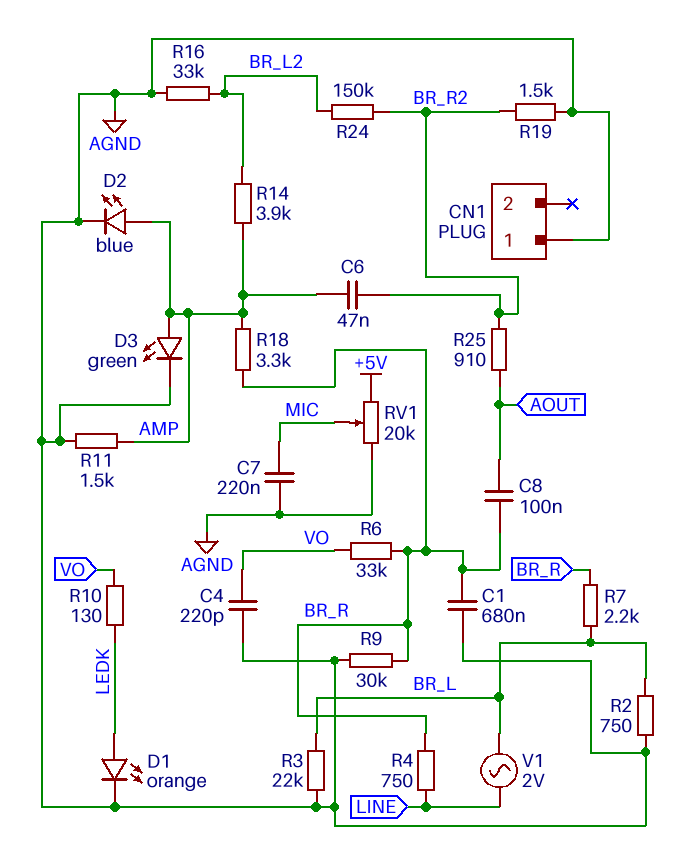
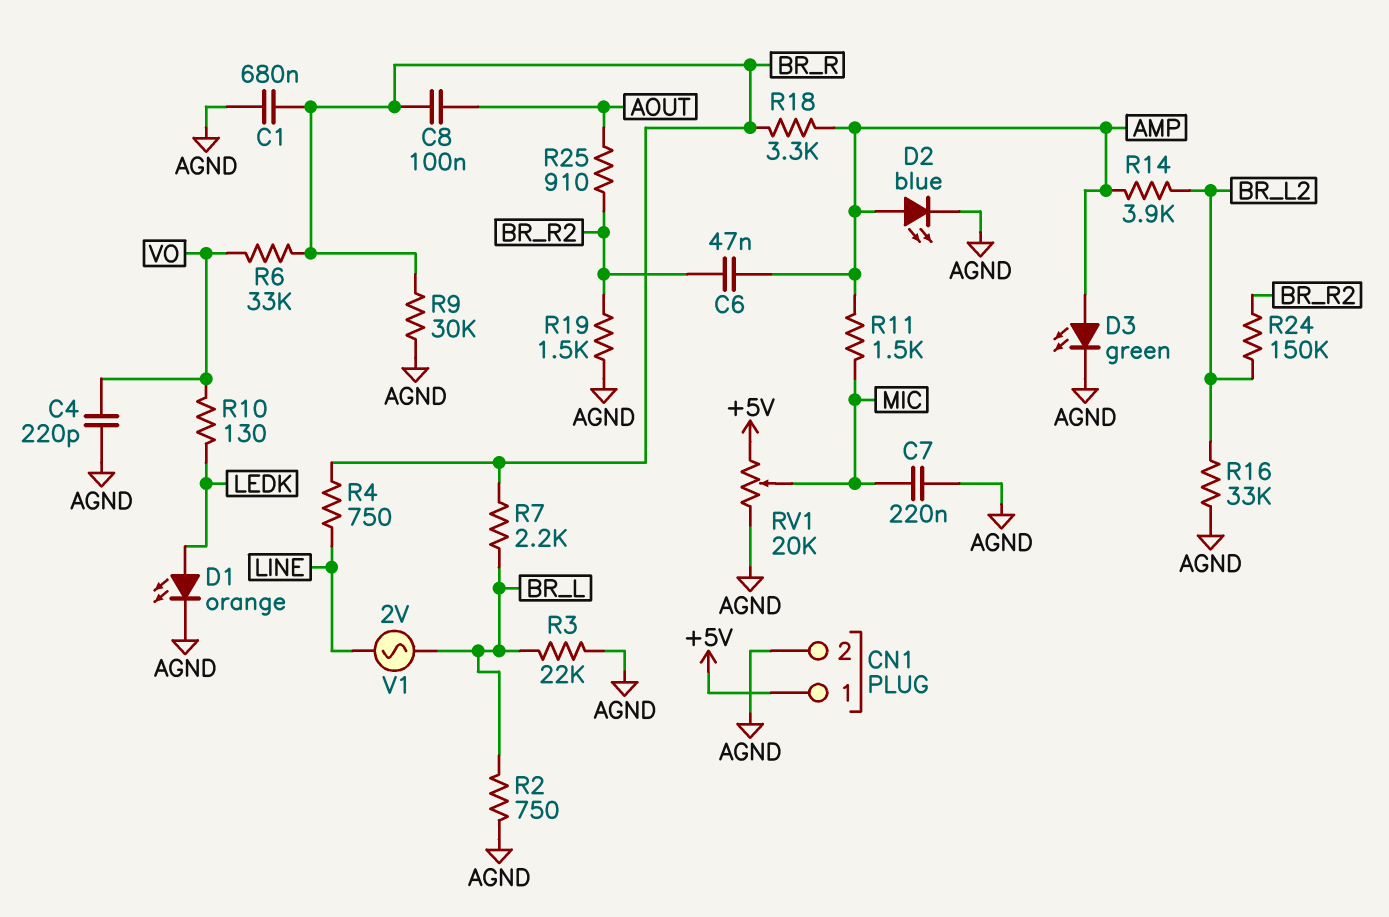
CN1 pin 1: AGND -> +5V
CN1 pin 2: none -> AGND
R11: 1.5k (AGND, AMP) -> 1.5k (AMP, MIC)

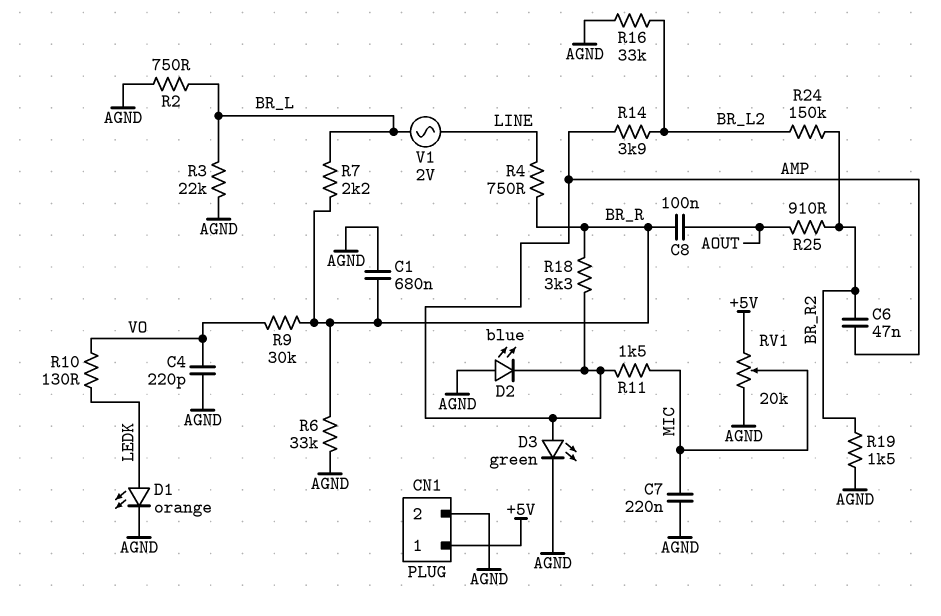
D2: LED blue (A AMP, K AGND) -> LED blue (A AGND, K AMP)
R6: 33k (BR_R, VO) -> 33k (AGND, BR_R)
R9: 30k (AGND, BR_R) -> 30k (BR_R, VO)

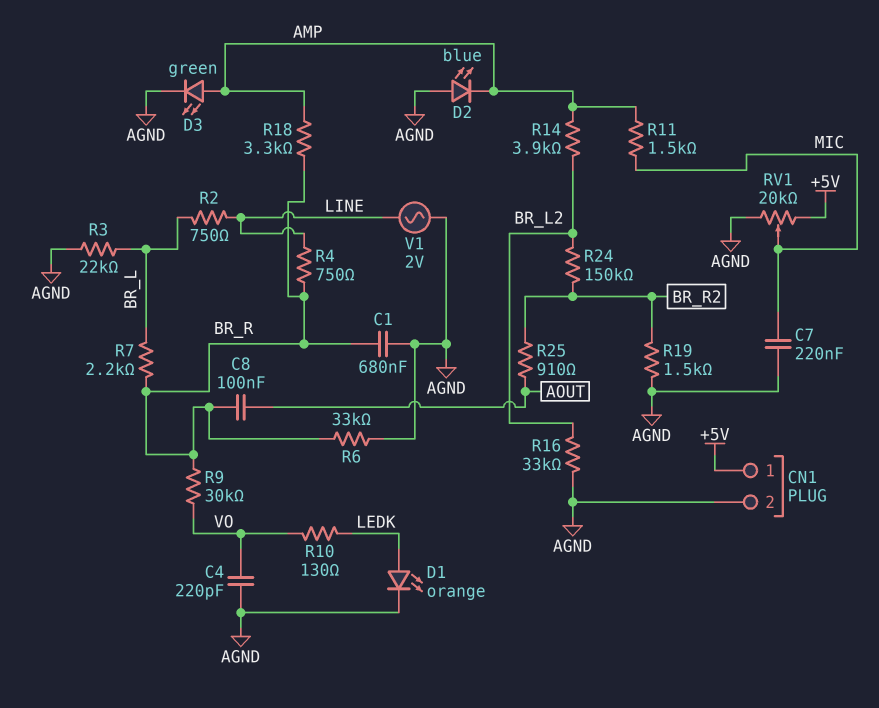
C6: 47nF (AMP, BR_R2) -> none
R2: 750 (AGND, BR_L) -> 750 (BR_L, LINE)
V1: AC 2V (BR_L, LINE) -> AC 2V (AGND, LINE)

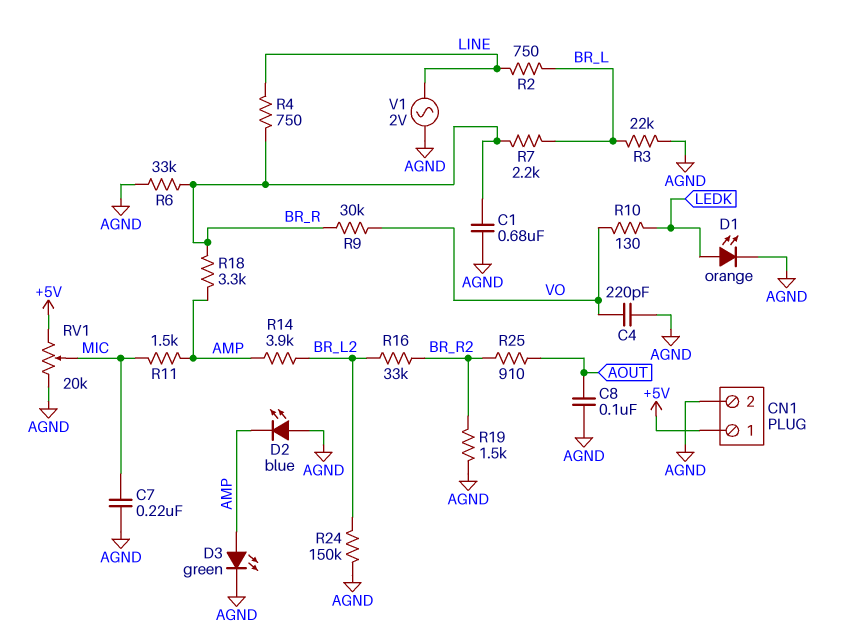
C8: 100nF (AOUT, BR_R) -> 100nF (AGND, AOUT)
R16: 33k (AGND, BR_L2) -> 33k (BR_L2, BR_R2)
R24: 150k (BR_L2, BR_R2) -> 150k (AGND, BR_L2)

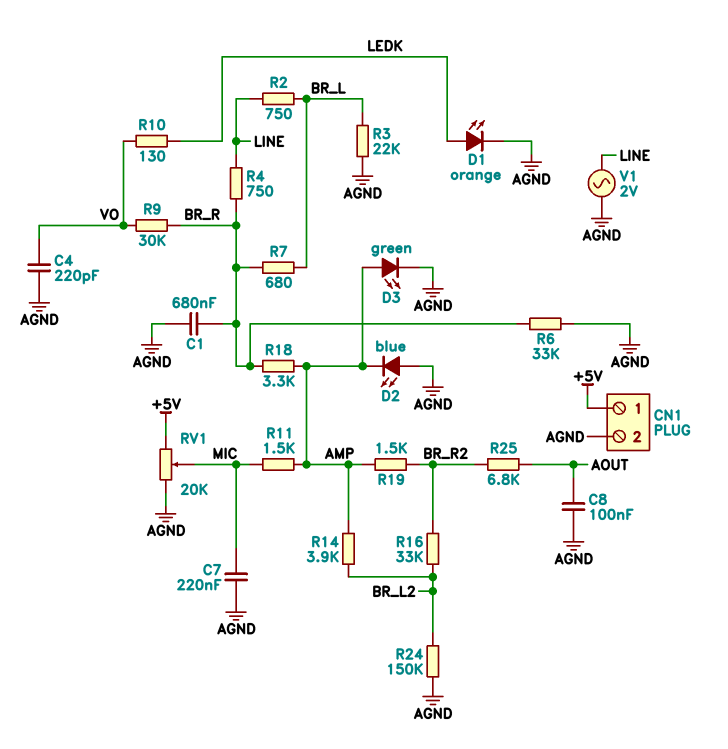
R7: 2.2k (BR_L, BR_R) -> 680 (BR_L, BR_R)
R19: 1.5k (AGND, BR_R2) -> 1.5k (AMP, BR_R2)
R25: 910 (AOUT, BR_R2) -> 6.8k (AOUT, BR_R2)

